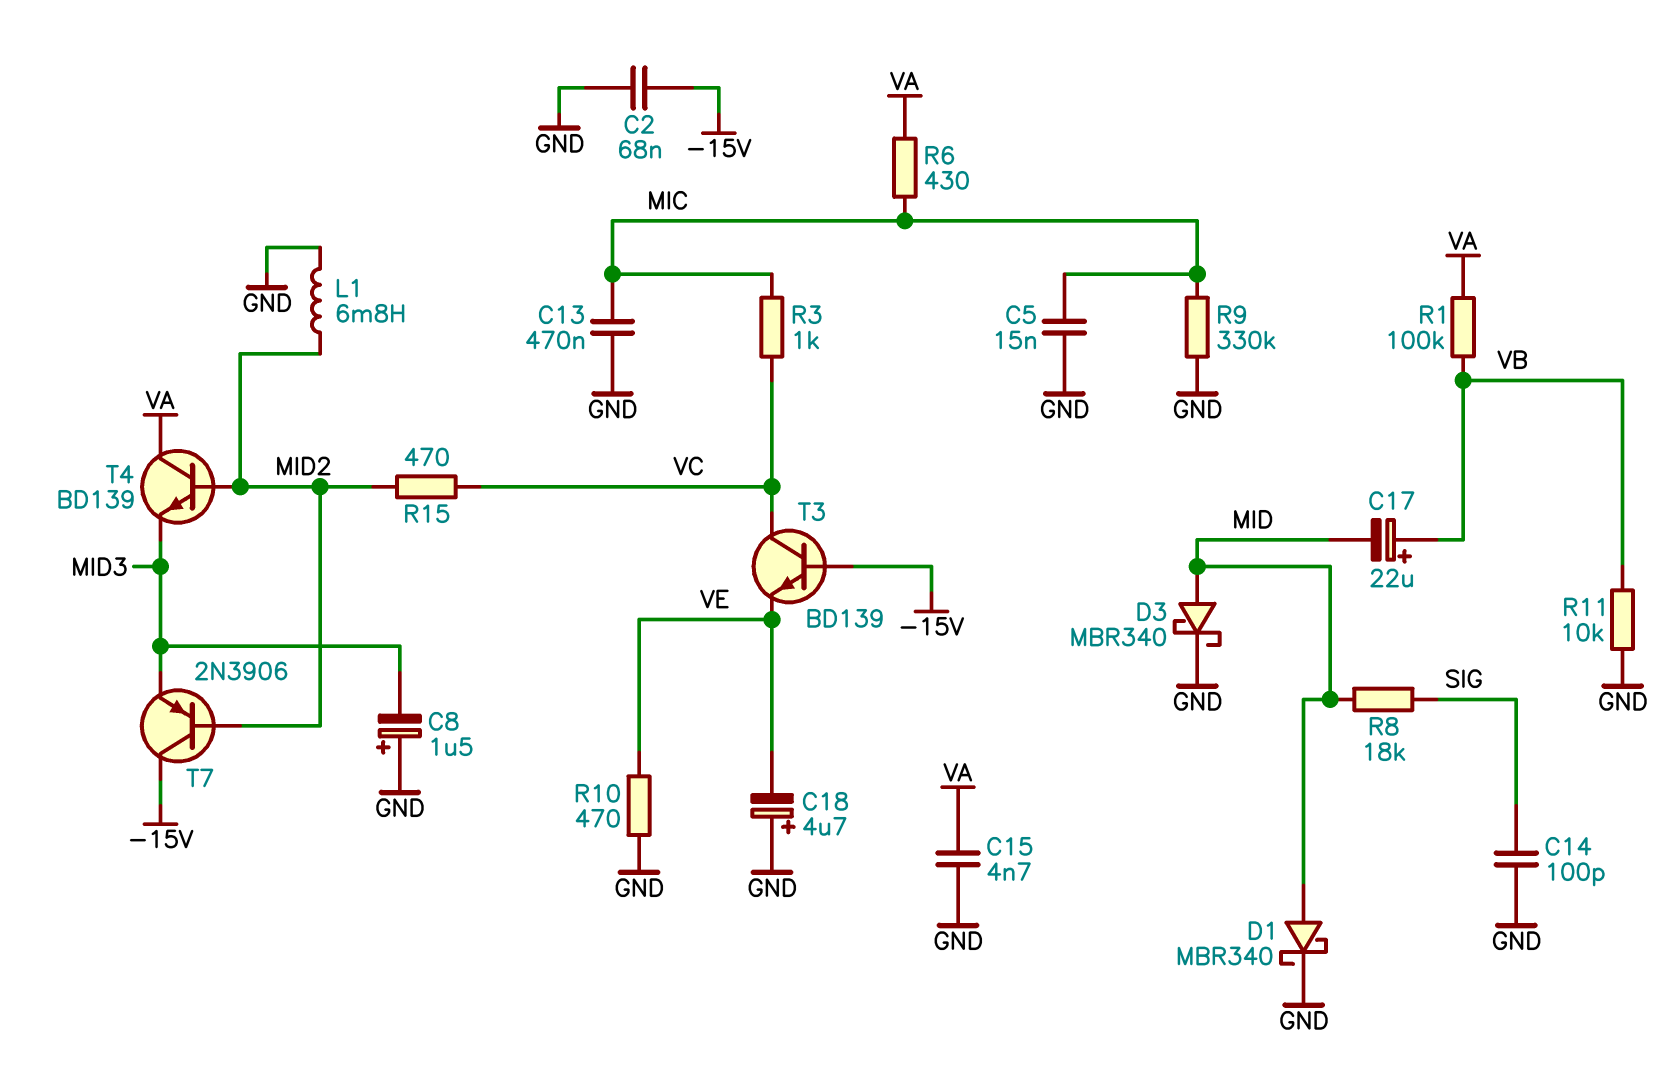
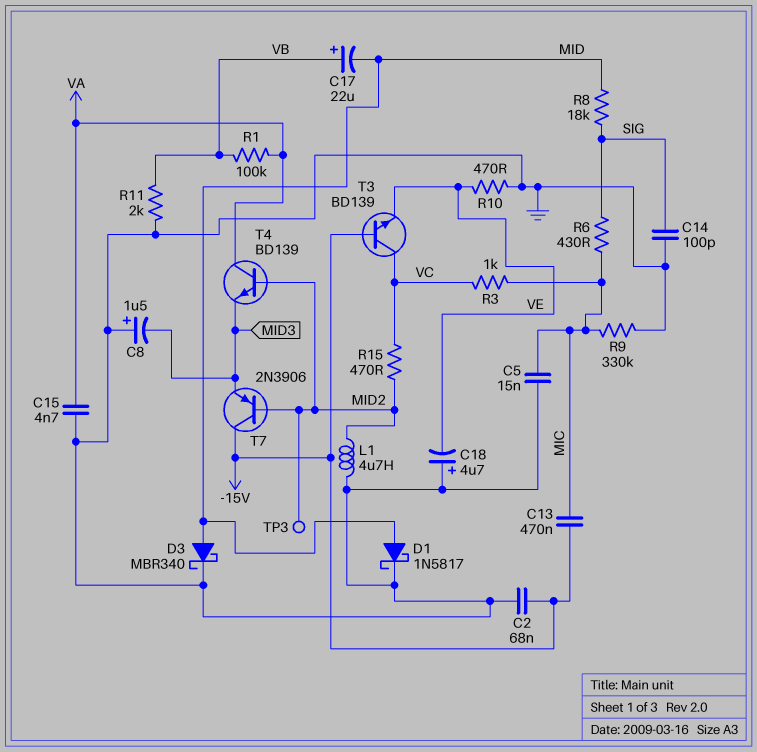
C13: 470nF (GND, MIC) -> 470nF (-15V, MIC)
D1: schottky MBR340 (A MID, K GND) -> schottky 1N5817 (A MID, K GND)
L1: 6.8mH (GND, MID2) -> 4.7uH (GND, MID2)
R6: 430 (MIC, VA) -> 430 (MIC, SIG)
R11: 10k (GND, VB) -> 2k (GND, VB)
TP3: none -> test point (MID2)

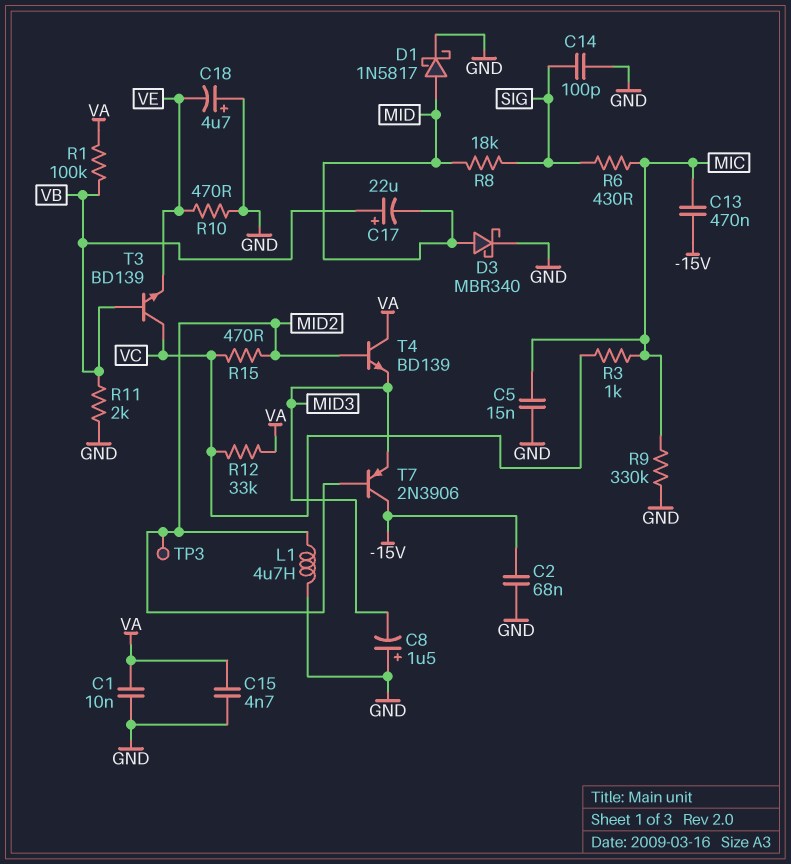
C1: none -> 10nF (GND, VA)
R12: none -> 33k (VA, VC)
T3: NPN BD139 (B -15V, C VC, E VE) -> NPN BD139 (B VB, C VC, E VE)

